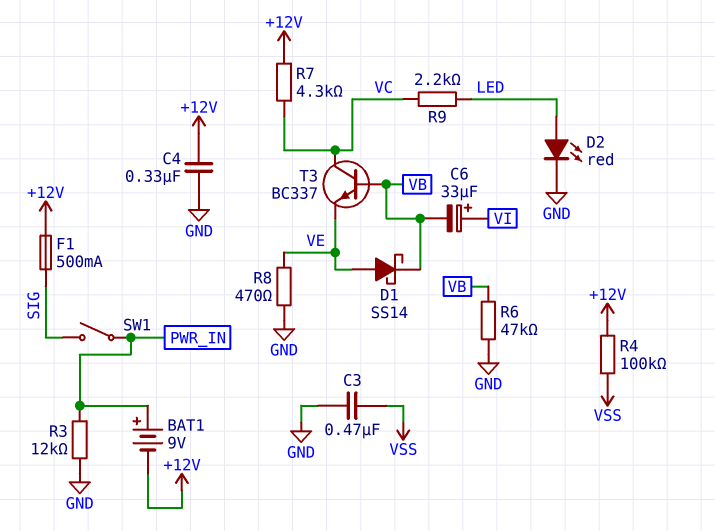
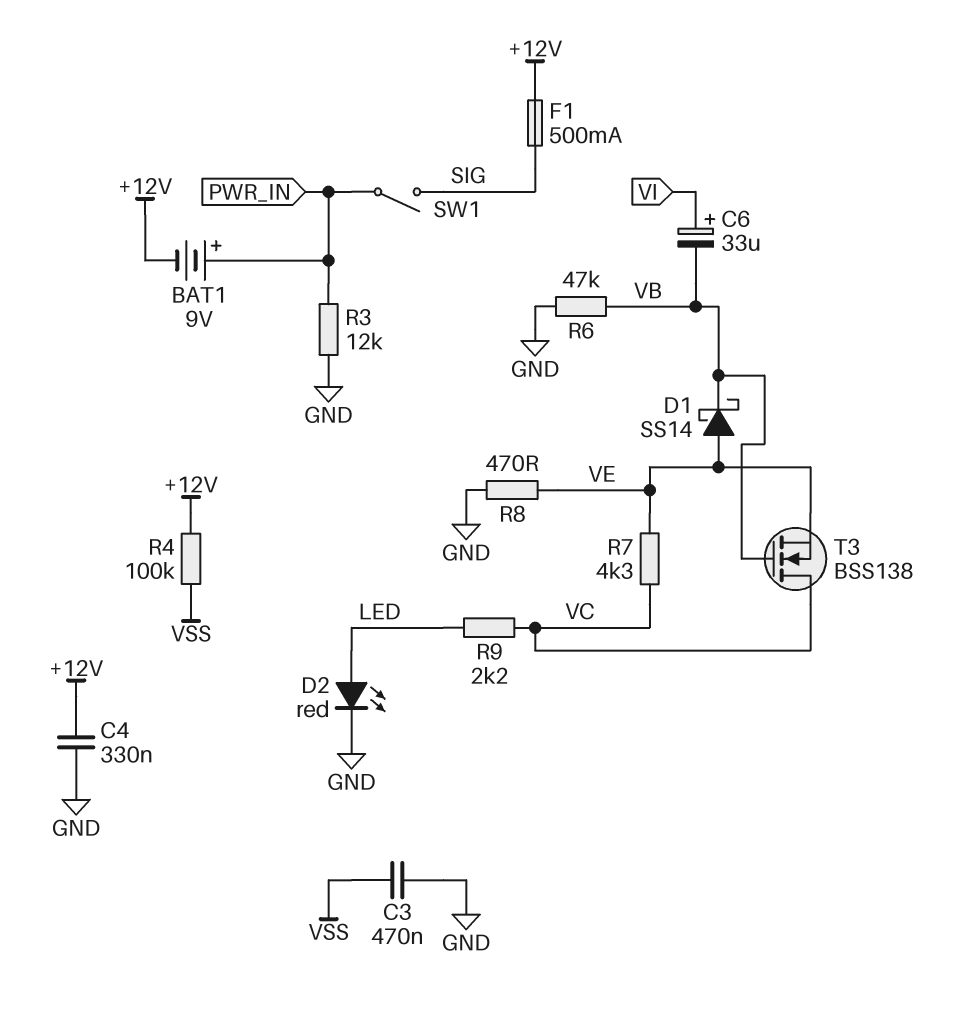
R7: 4.3k (+12V, VC) -> 4.3k (VC, VE)
T3: NPN BC337 (B VB, C VC, E VE) -> NMOS BSS138 (G VB, D VC, S VE)

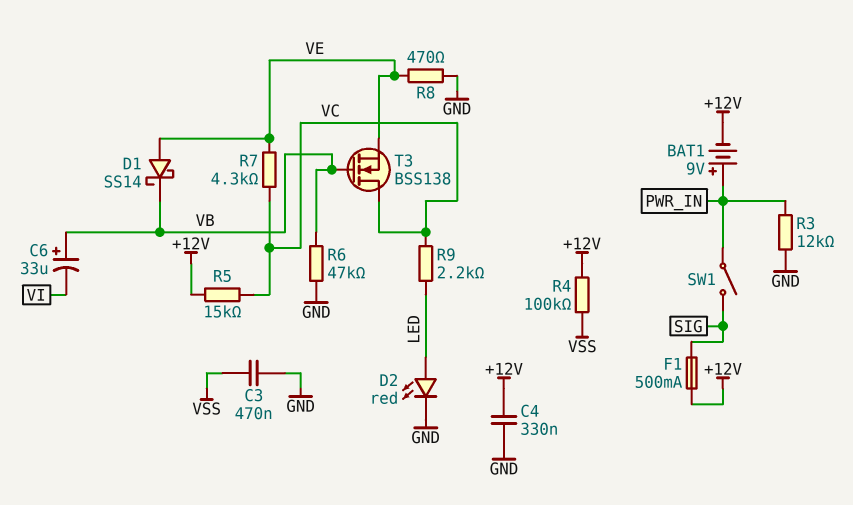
C6: 33uF (plus VI, minus VB) -> 33uF (plus VB, minus VI)
R5: none -> 15k (+12V, VC)

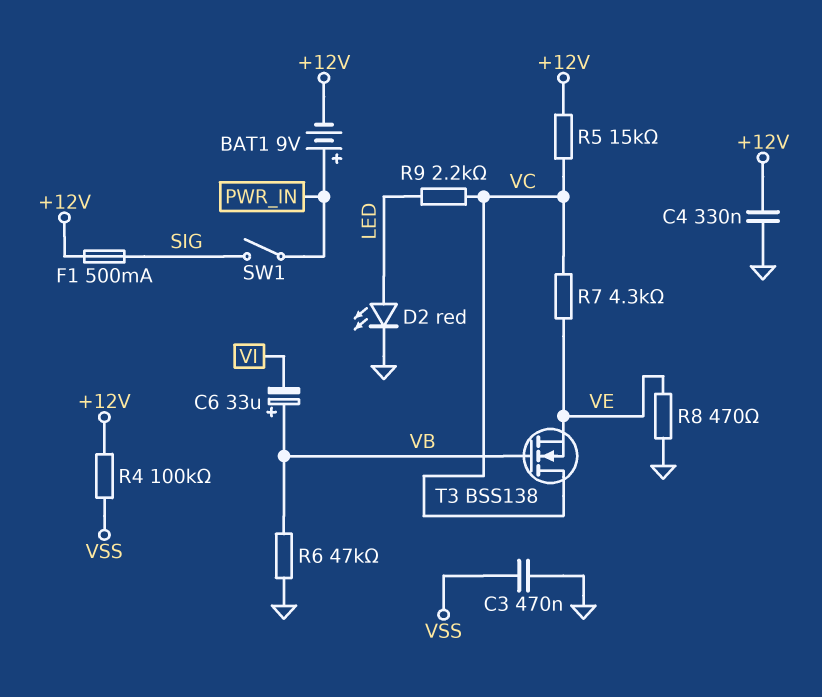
D1: schottky SS14 (A VE, K VB) -> none
R3: 12k (GND, PWR_IN) -> none

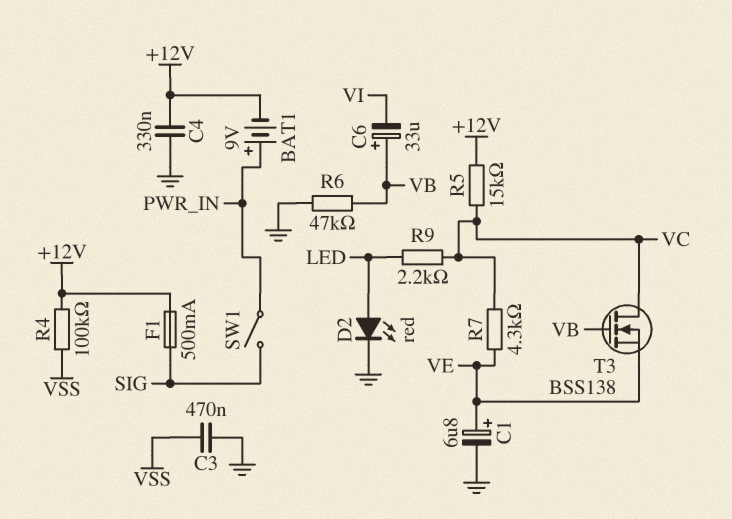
C1: none -> 6.8uF (plus VE, minus GND)
R8: 470 (GND, VE) -> none

